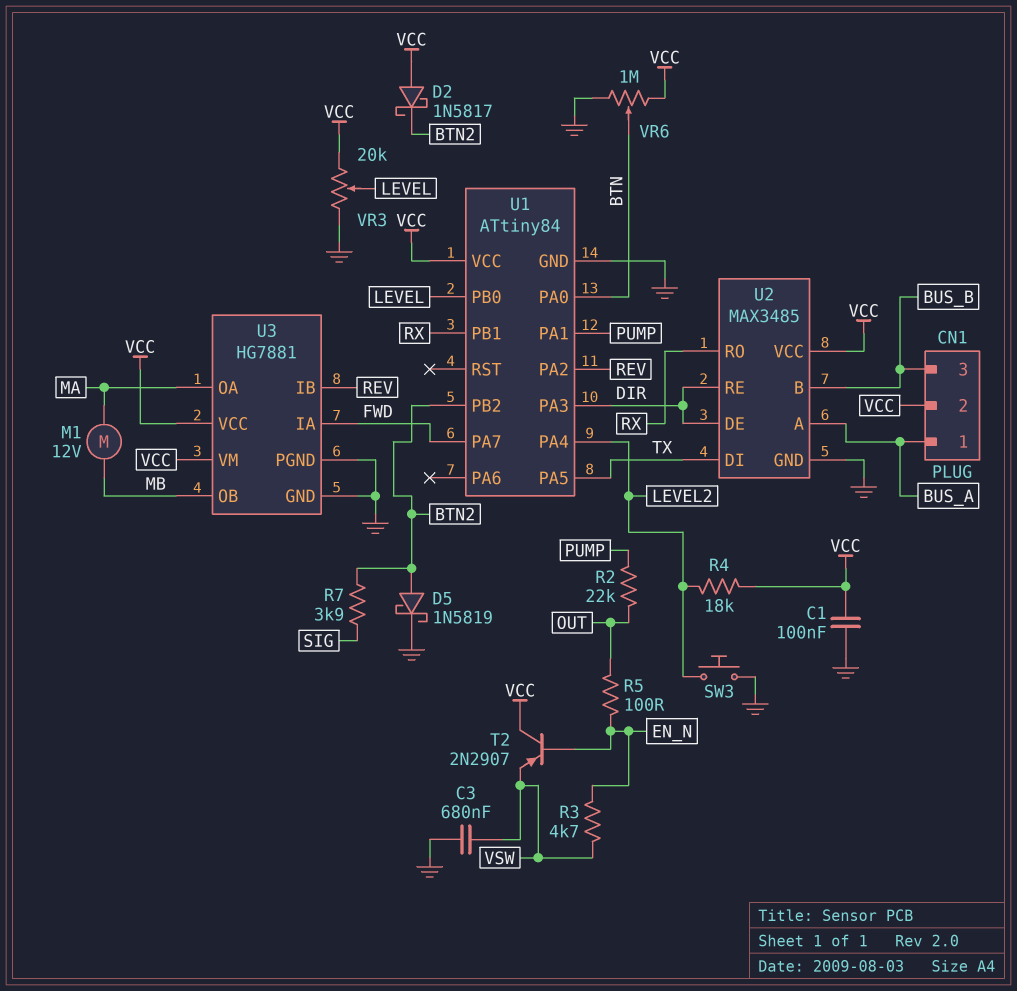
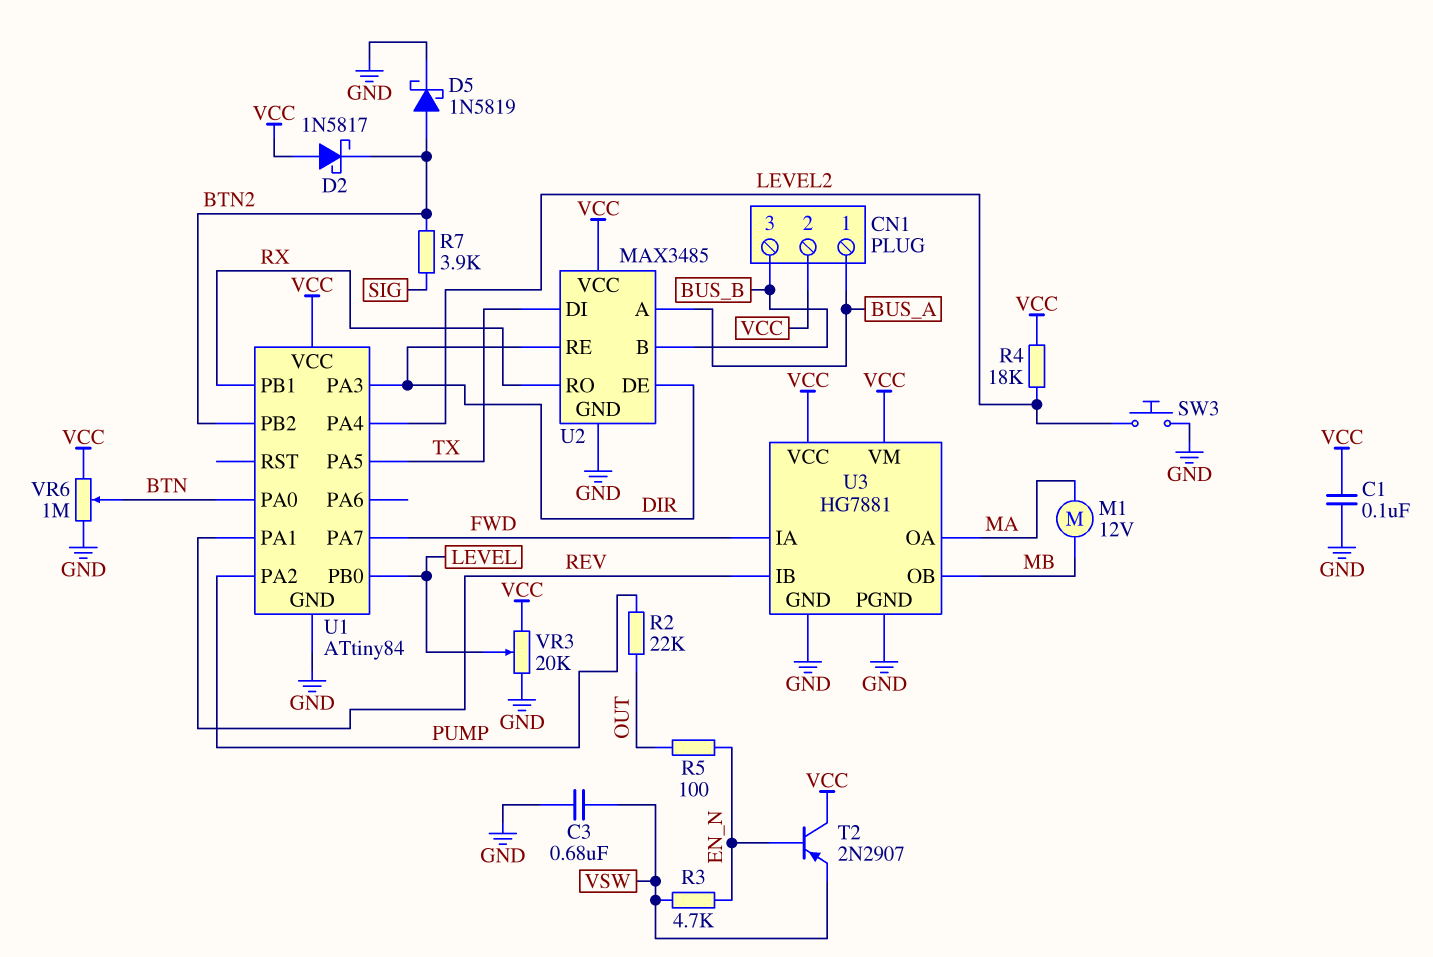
U1 pin PA1: PUMP -> REV
U1 pin PA2: REV -> PUMP

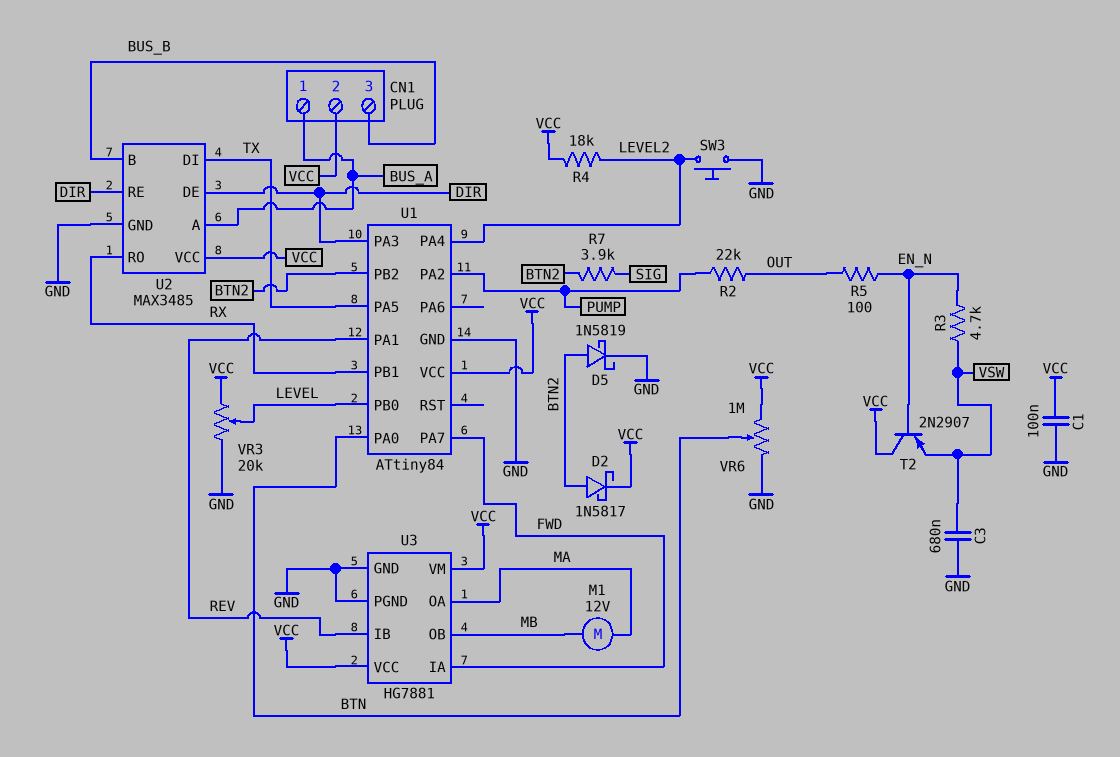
D2: schottky 1N5817 (A VCC, K BTN2) -> schottky 1N5817 (A BTN2, K VCC)

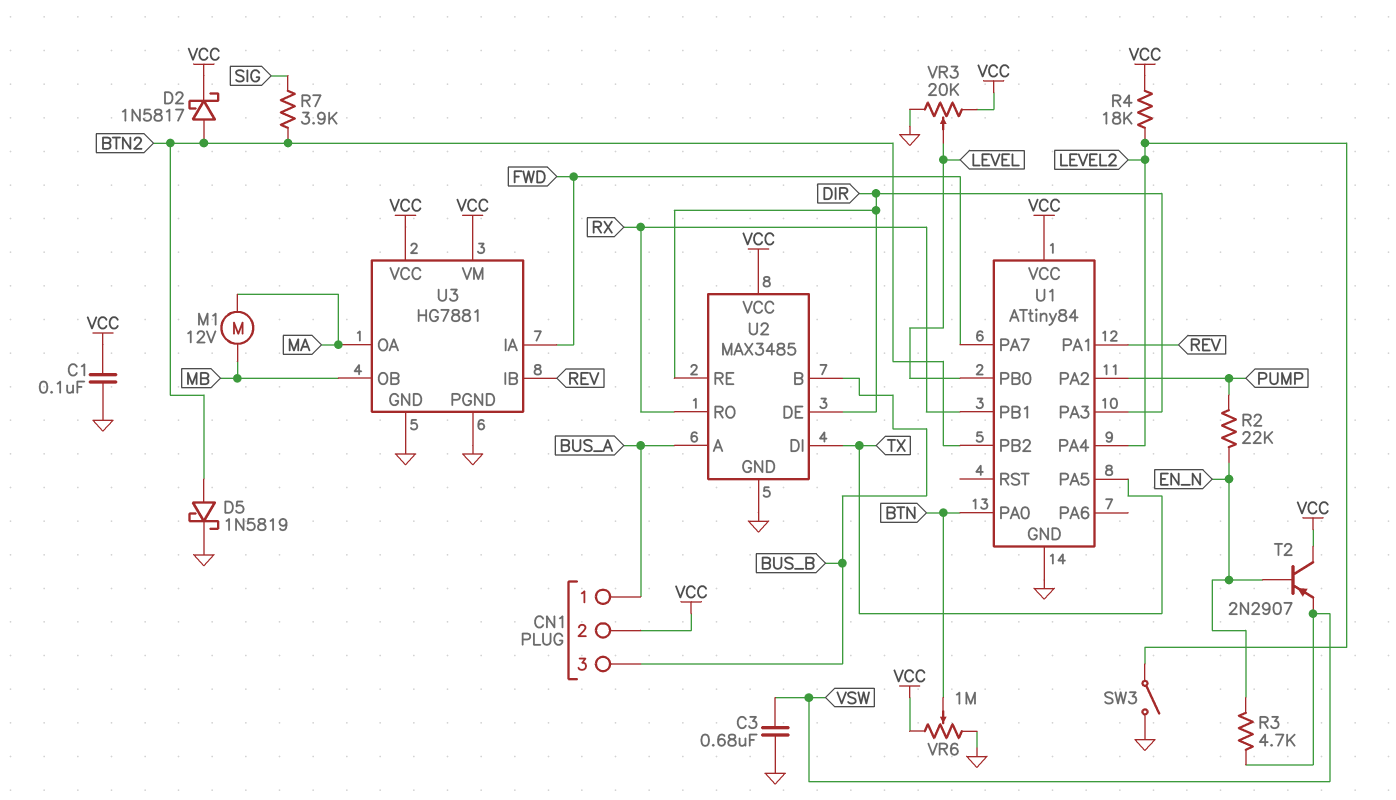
R2: 22k (OUT, PUMP) -> 22k (EN_N, PUMP)
R5: 100 (EN_N, OUT) -> none
SW3: button (GND, LEVEL2) -> switch (GND, LEVEL2)

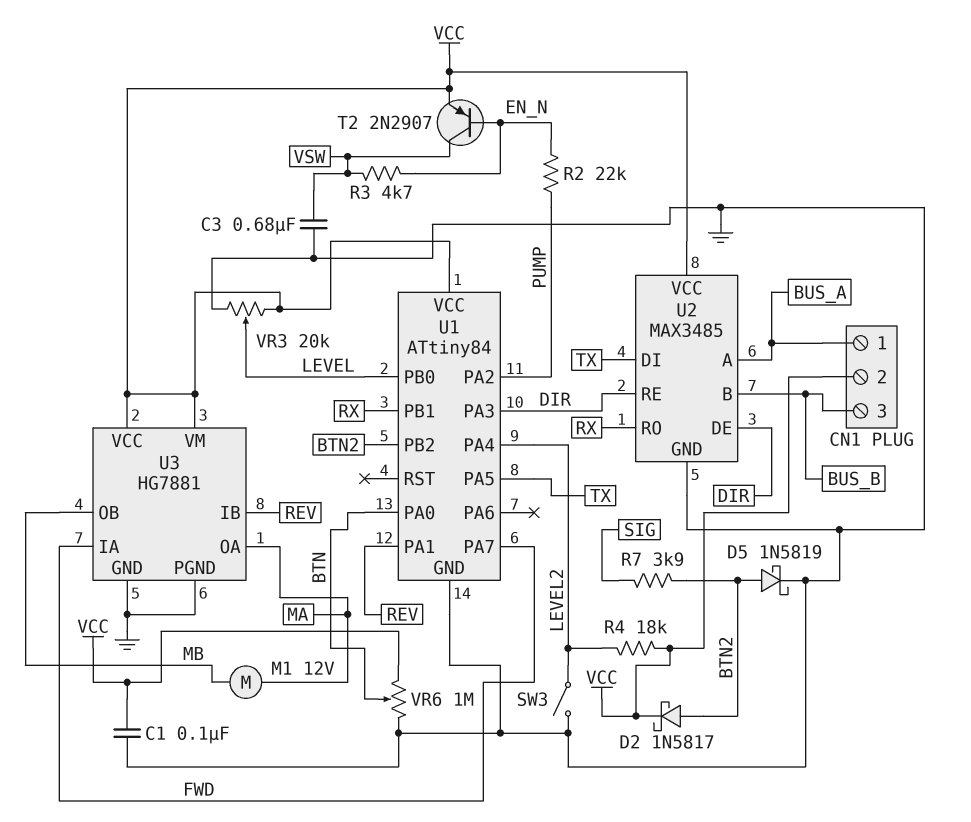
T2: PNP 2N2907 (B EN_N, C VCC, E VSW) -> PNP 2N2907 (B EN_N, C VSW, E VCC)

